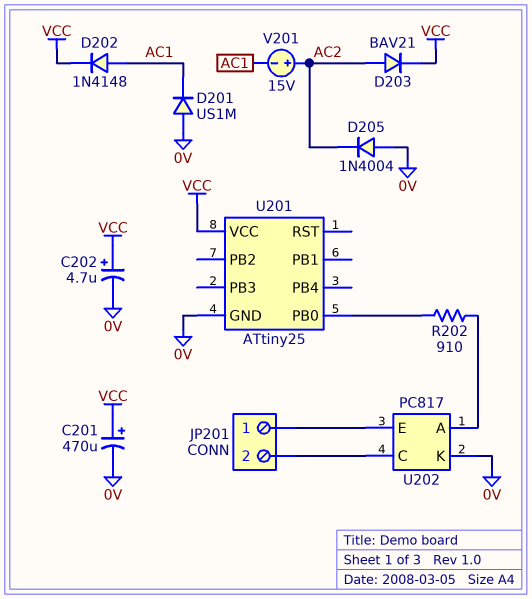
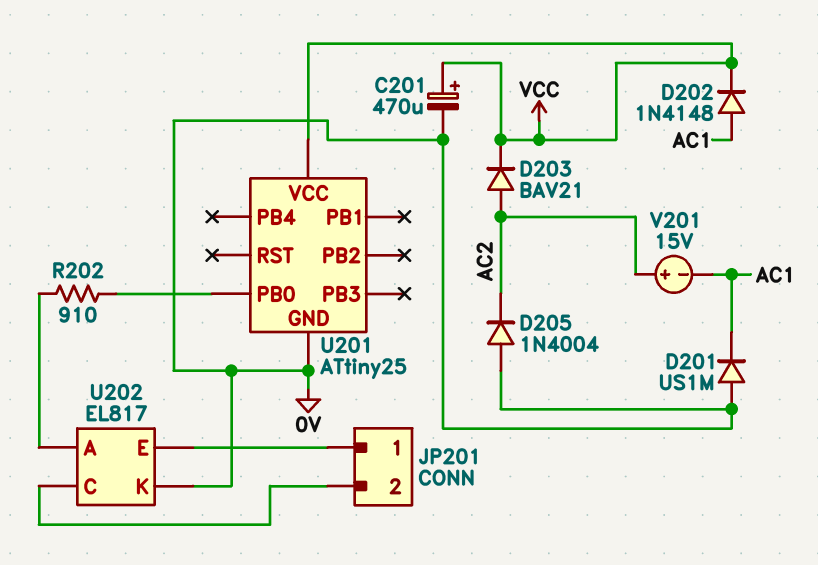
C202: 4.7uF (plus VCC, minus 0V) -> none
U202: PC817 -> EL817

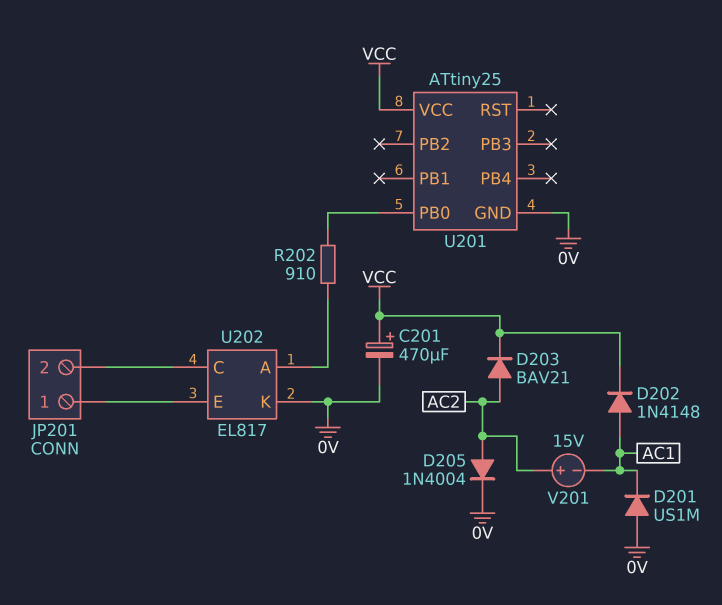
D205: diode 1N4004 (A 0V, K AC2) -> diode 1N4004 (A AC2, K 0V)

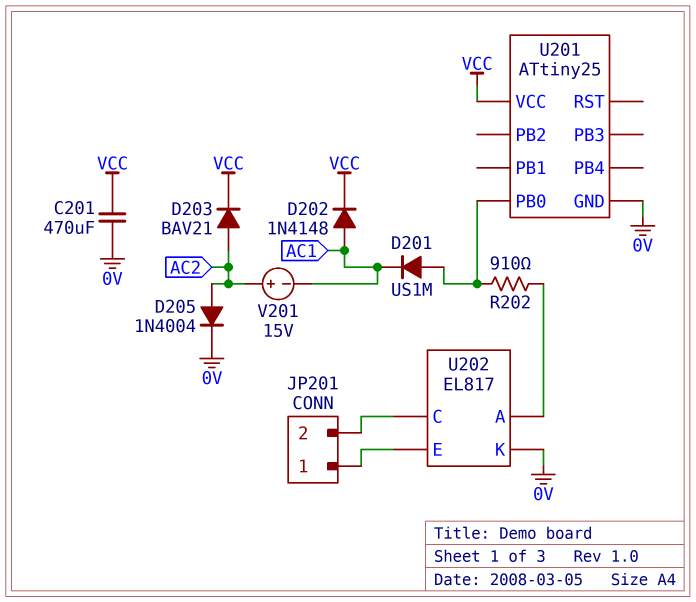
C201: 470uF (plus VCC, minus 0V) -> 470uF (0V, VCC)
D201: diode US1M (A 0V, K AC1) -> diode US1M (A U201/PB0, K AC1)

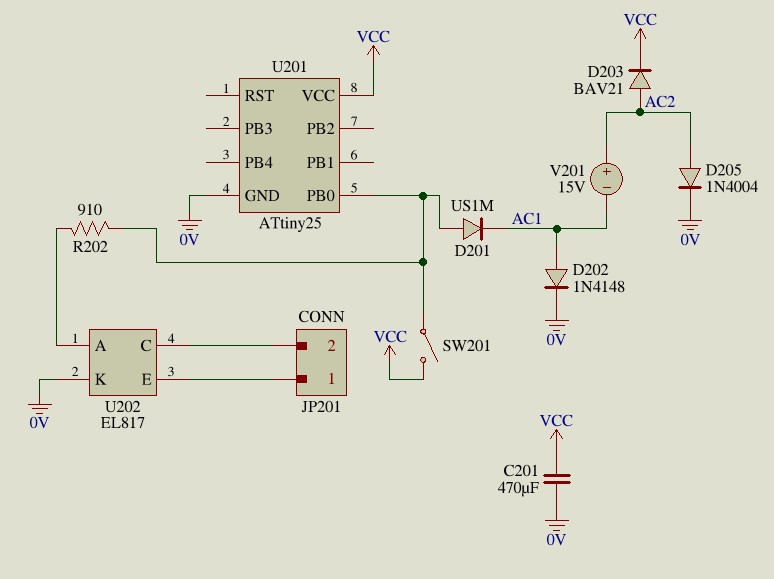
D202: diode 1N4148 (A AC1, K VCC) -> diode 1N4148 (A AC1, K 0V)
SW201: none -> switch (U201/PB0, VCC)

